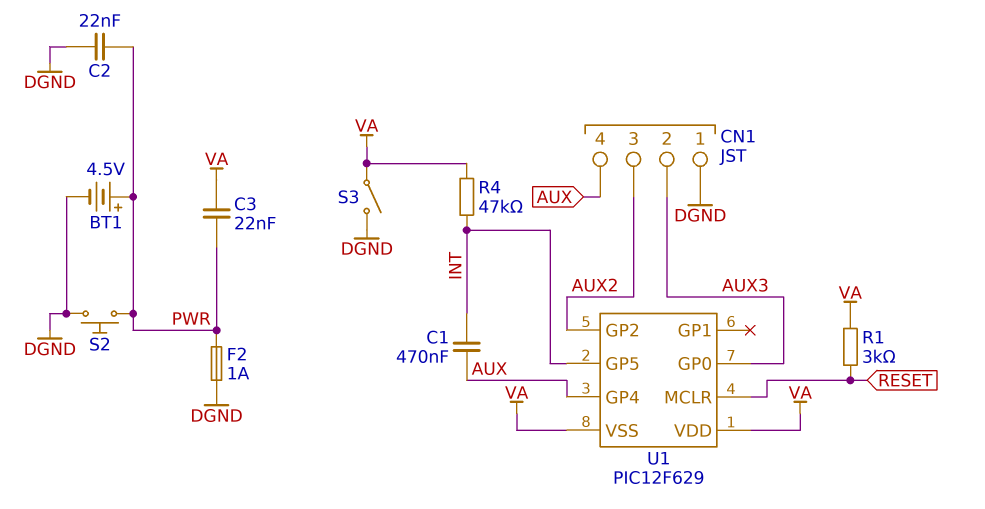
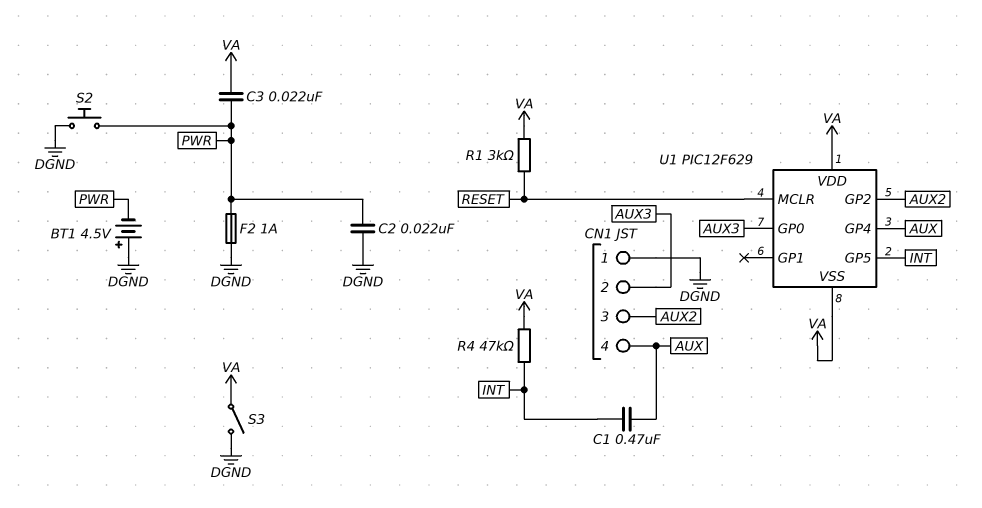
BT1: 4.5V (plus PWR, minus DGND) -> 4.5V (plus DGND, minus PWR)

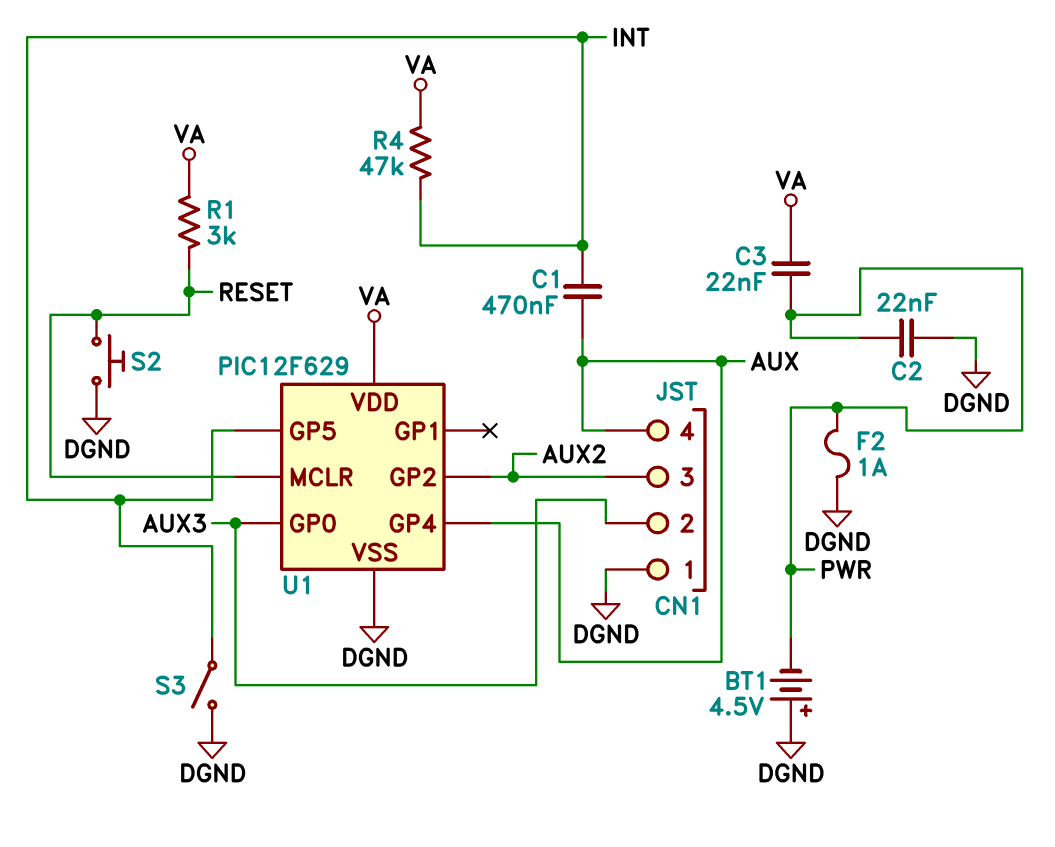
S2: button (DGND, PWR) -> button (DGND, RESET)
S3: switch (DGND, VA) -> switch (DGND, INT)
U1 pin VSS: VA -> DGND

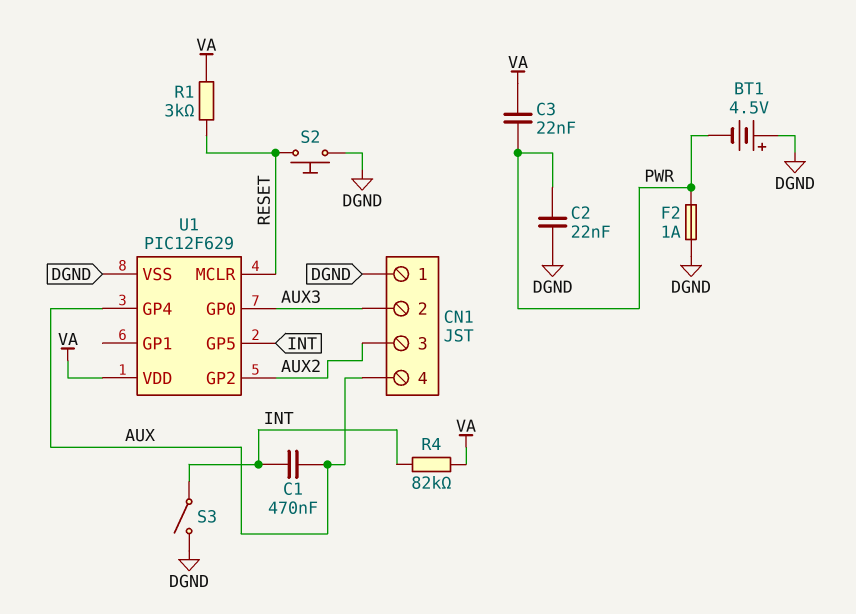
R4: 47k (INT, VA) -> 82k (INT, VA)

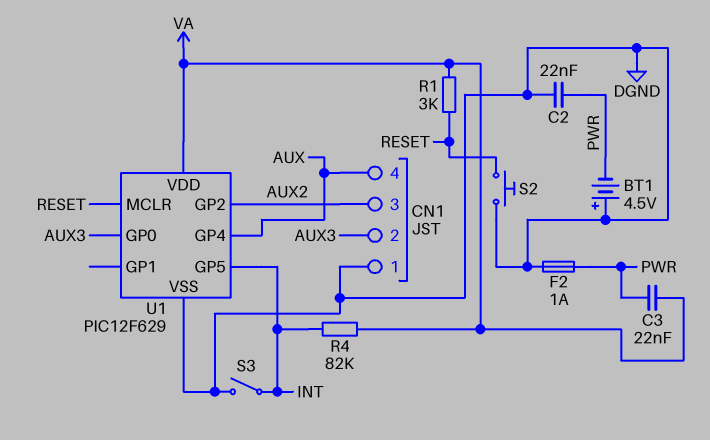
C1: 470nF (AUX, INT) -> none

